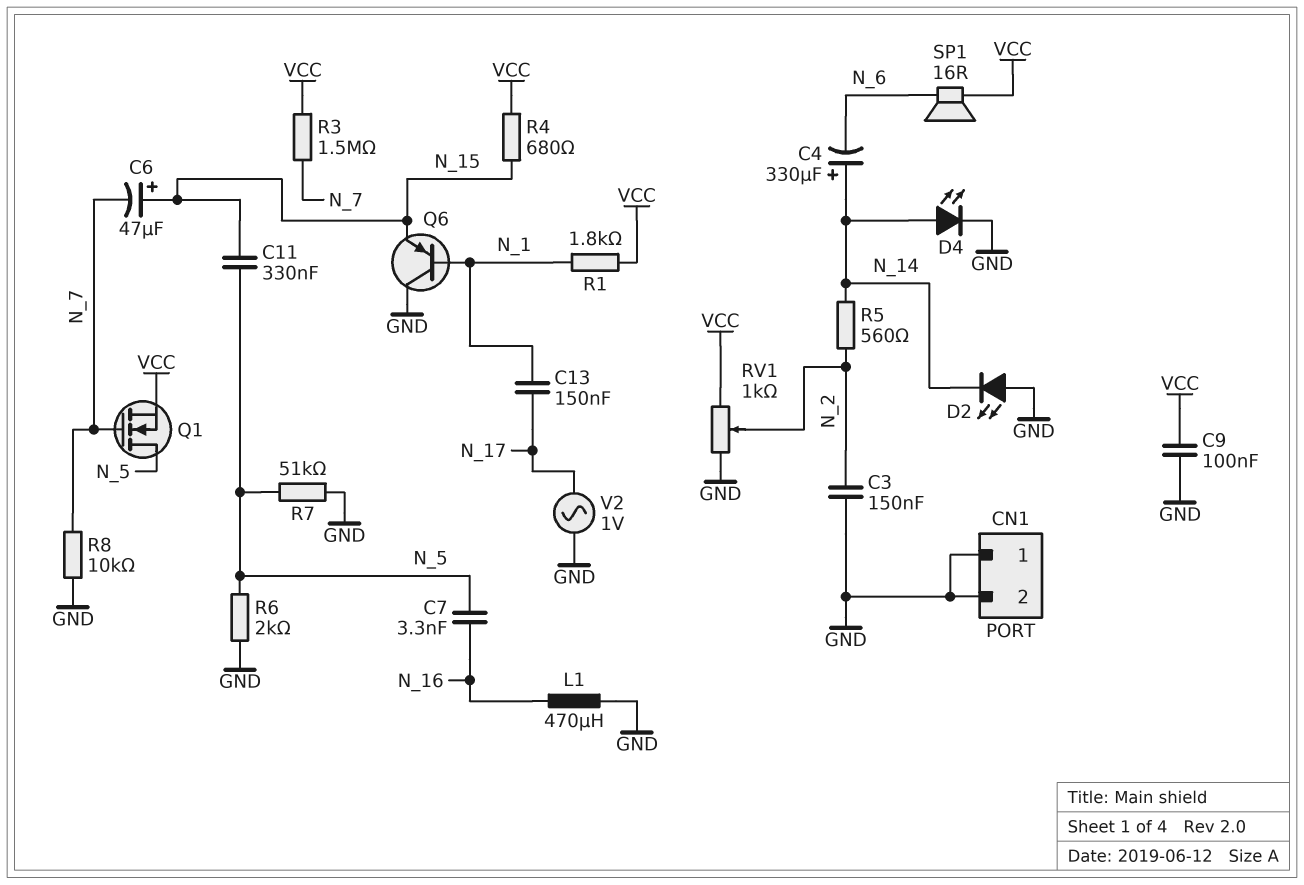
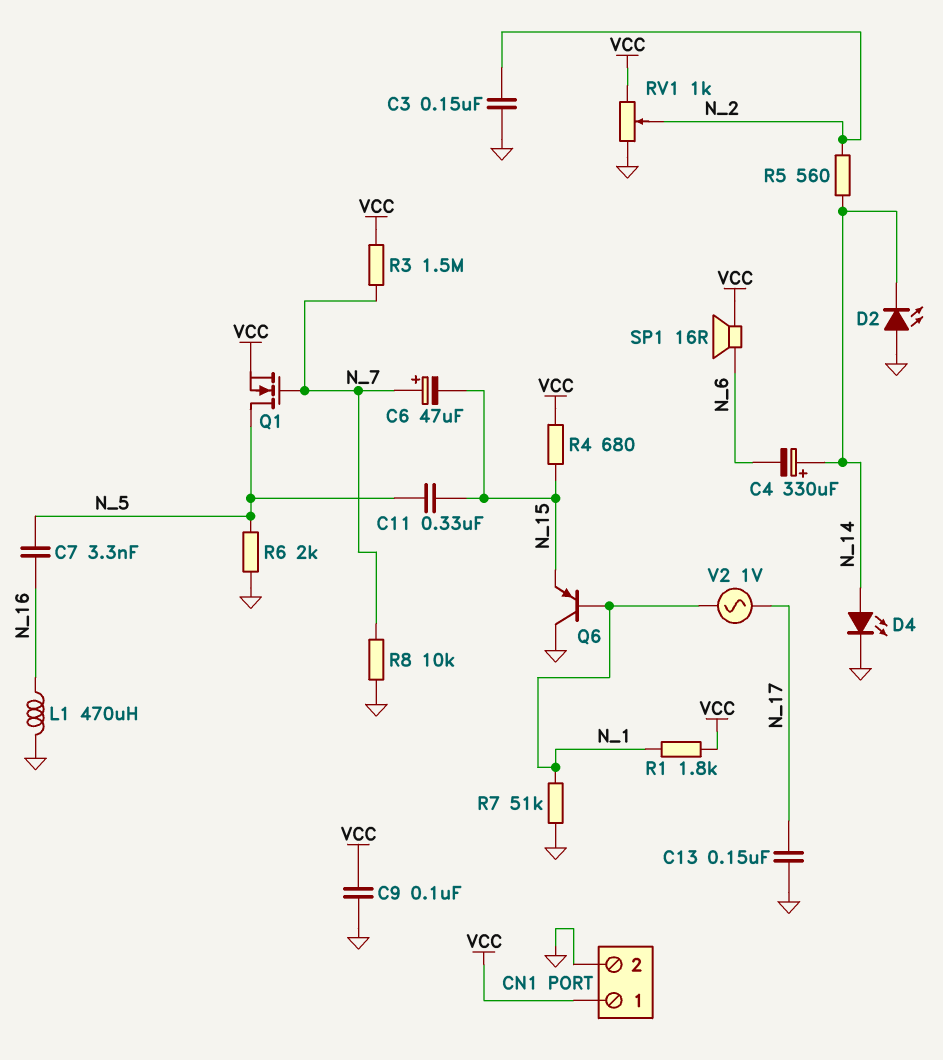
C6: 47uF (plus N_15, minus N_7) -> 47uF (plus N_7, minus N_15)
C13: 150nF (N_1, N_17) -> 150nF (GND, N_17)
CN1 pin 1: GND -> VCC
R7: 51k (GND, N_5) -> 51k (GND, N_1)
V2: AC 1V (GND, N_17) -> AC 1V (N_1, N_17)

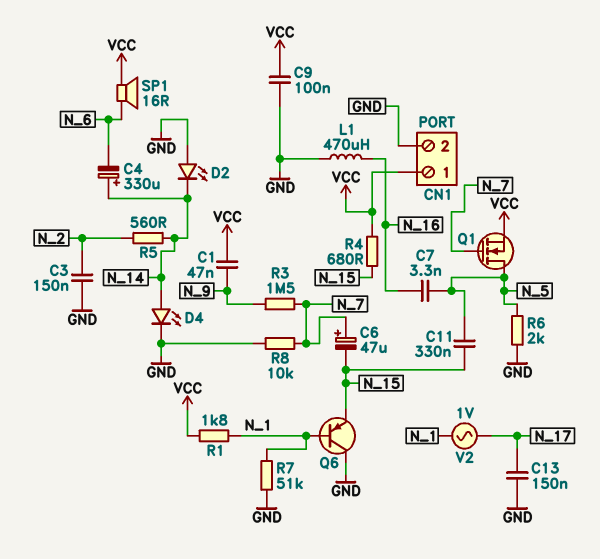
C1: none -> 47nF (N_9, VCC)
R3: 1.5M (N_7, VCC) -> 1.5M (N_7, N_9)
RV1: 1k (GND, VCC, wiper N_2) -> none

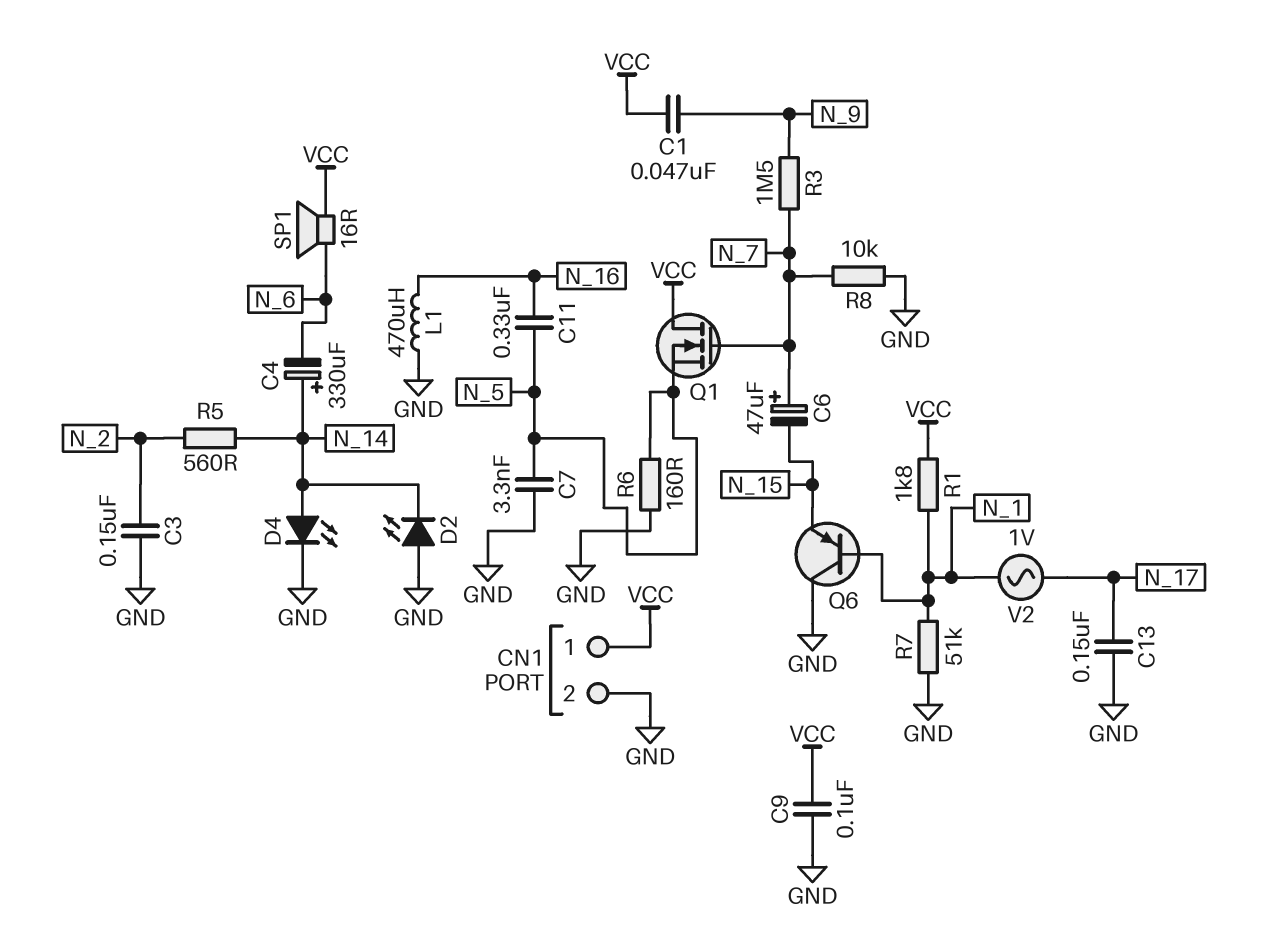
C7: 3.3nF (N_5, N_16) -> 3.3nF (GND, N_5)
C11: 330nF (N_5, N_15) -> 330nF (N_5, N_16)
Q1: NMOS (G N_7, D N_5, S VCC) -> NMOS (G N_7, D VCC, S N_5)
R4: 680 (N_15, VCC) -> none
R6: 2k (GND, N_5) -> 160 (GND, N_5)

